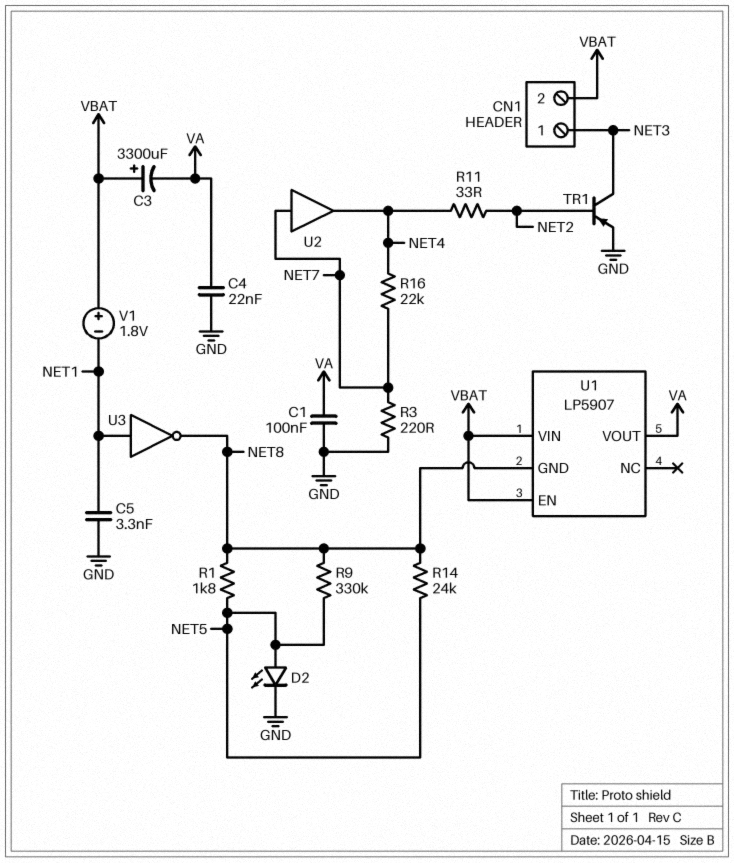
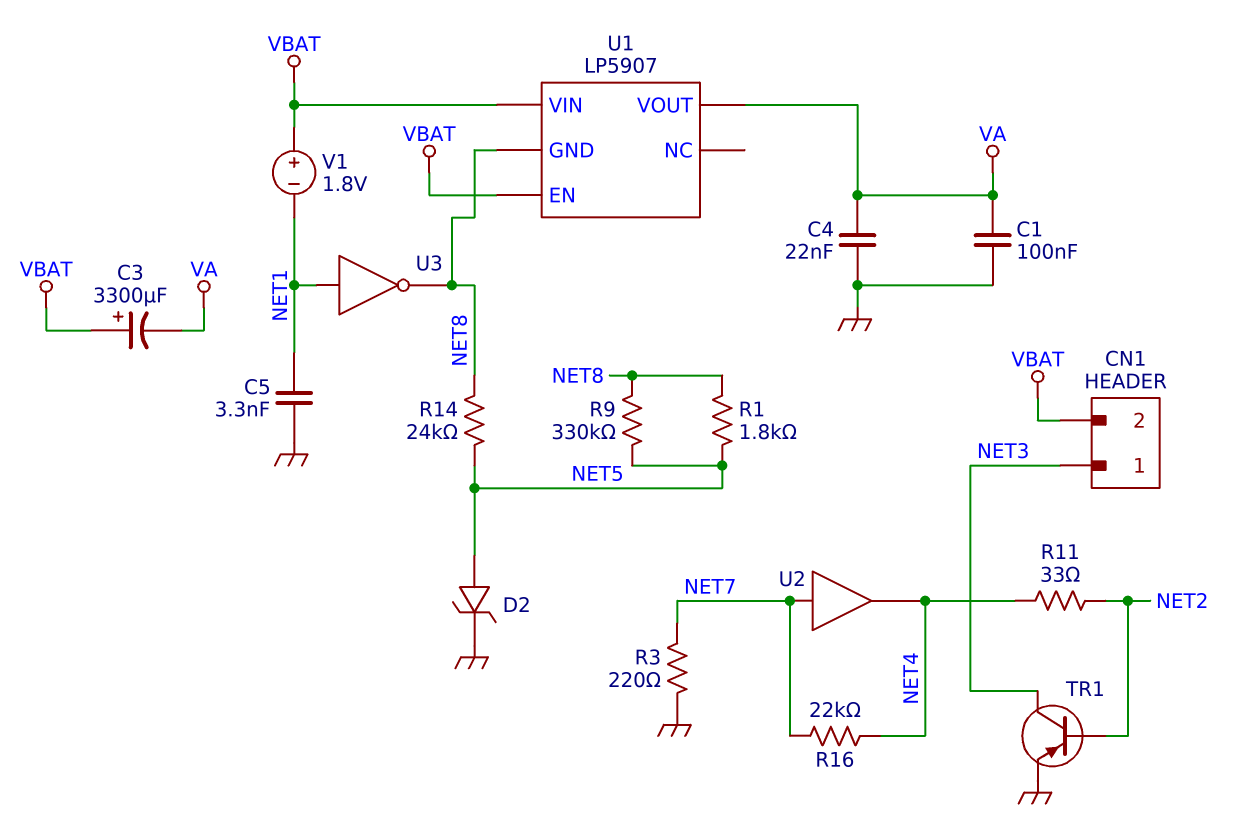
D2: LED (A NET5, K GND) -> zener (A NET5, K GND)

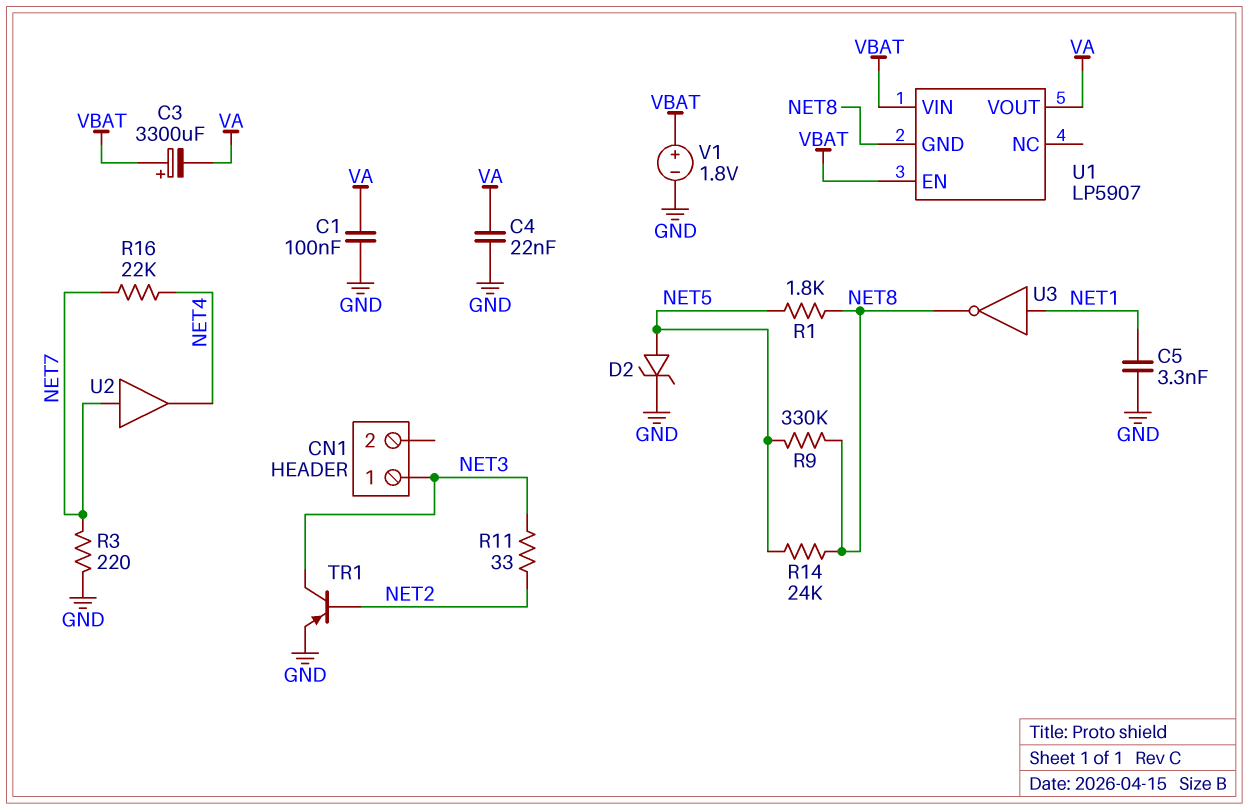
CN1 pin 2: VBAT -> none
R11: 33 (NET2, NET4) -> 33 (NET2, NET3)
V1: 1.8V (plus VBAT, minus NET1) -> 1.8V (plus VBAT, minus GND)

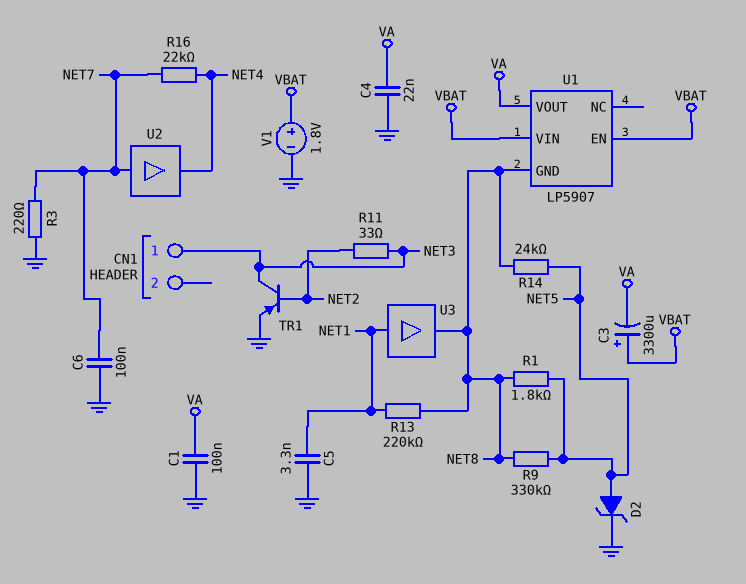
C6: none -> 100nF (GND, NET7)
R13: none -> 220k (NET1, NET8)
U3: NOT (in NET1, out NET8) -> buffer (in NET1, out NET8)

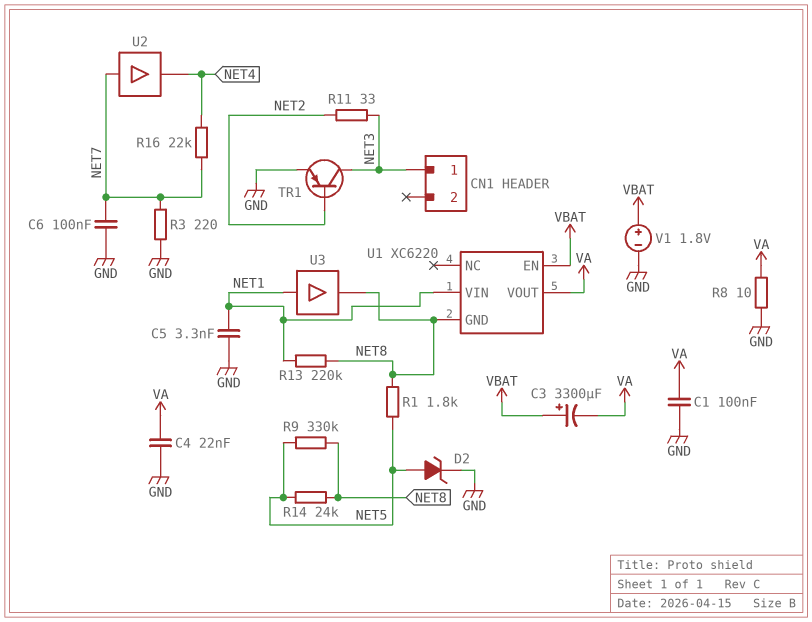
R8: none -> 10 (GND, VA)
U1: LP5907 -> XC6220
U1 pin VIN: VBAT -> NET1

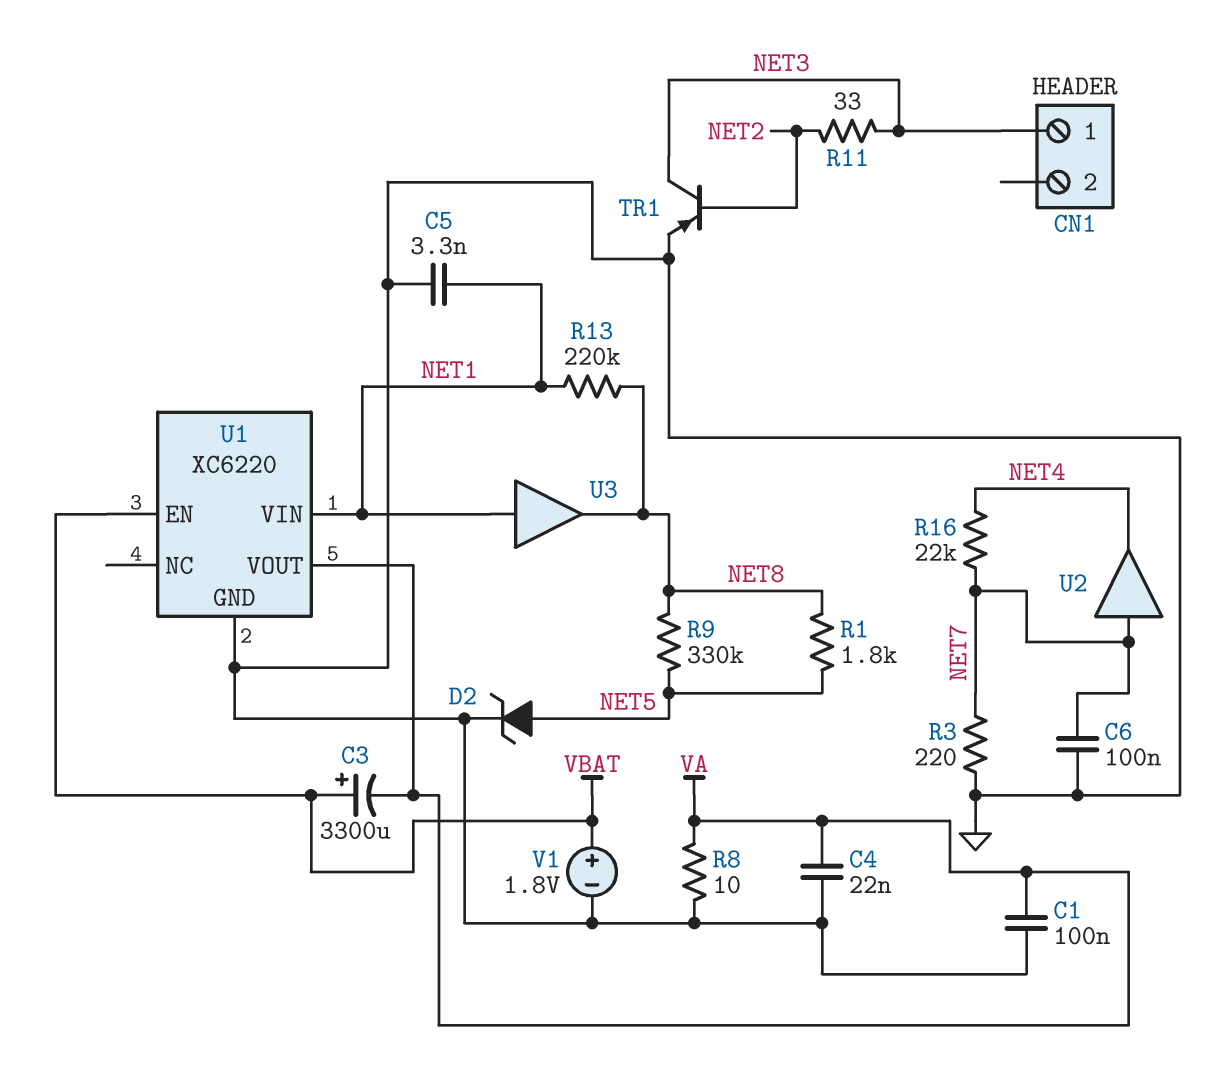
R14: 24k (NET5, NET8) -> none
U1 pin GND: NET8 -> GND

